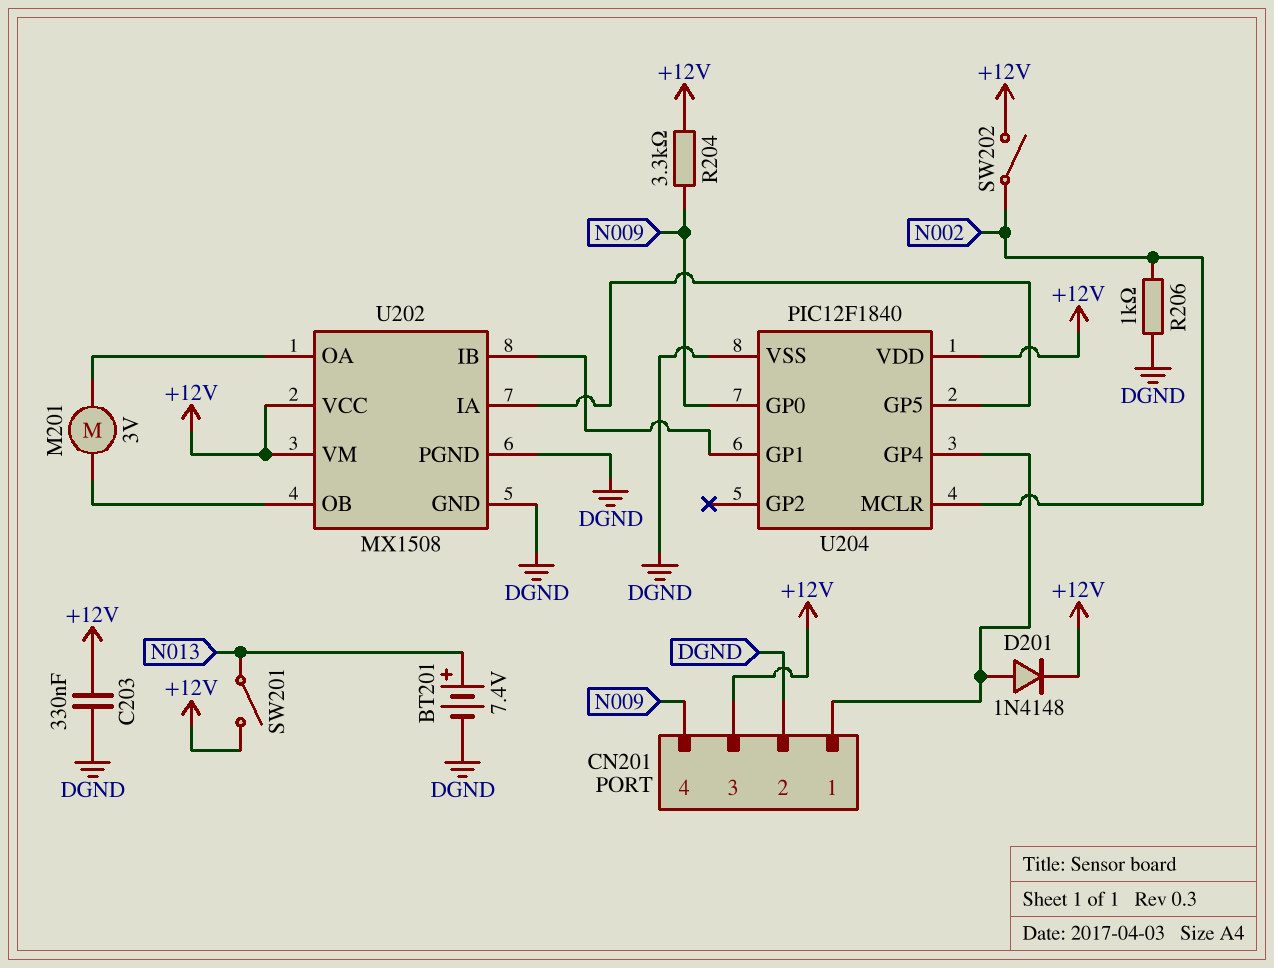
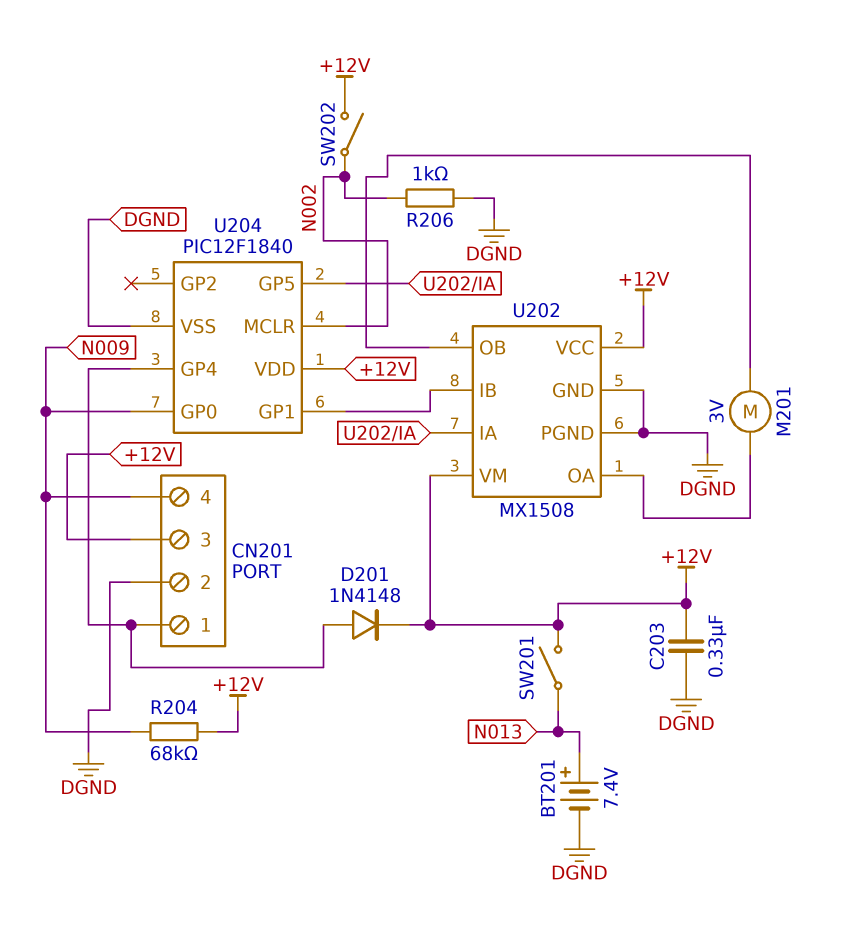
R204: 3.3k (+12V, N009) -> 68k (+12V, N009)

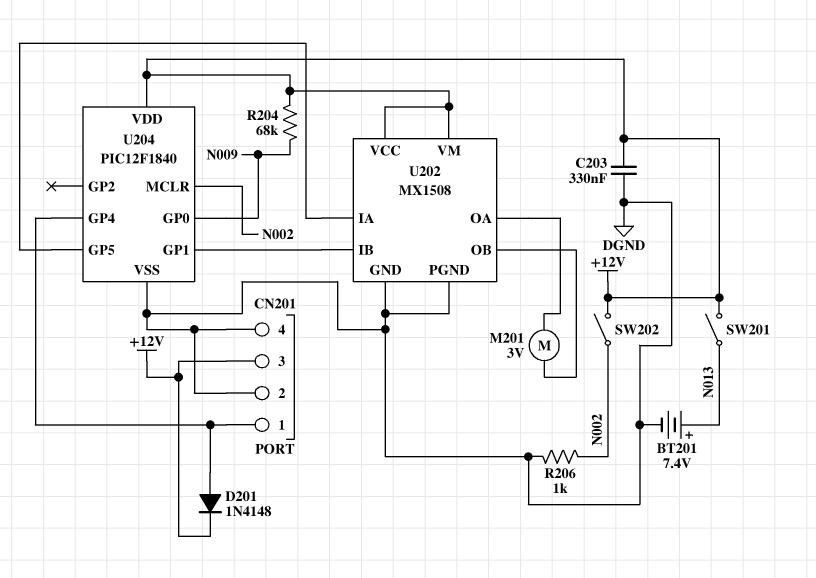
CN201 pin 4: N009 -> DGND

